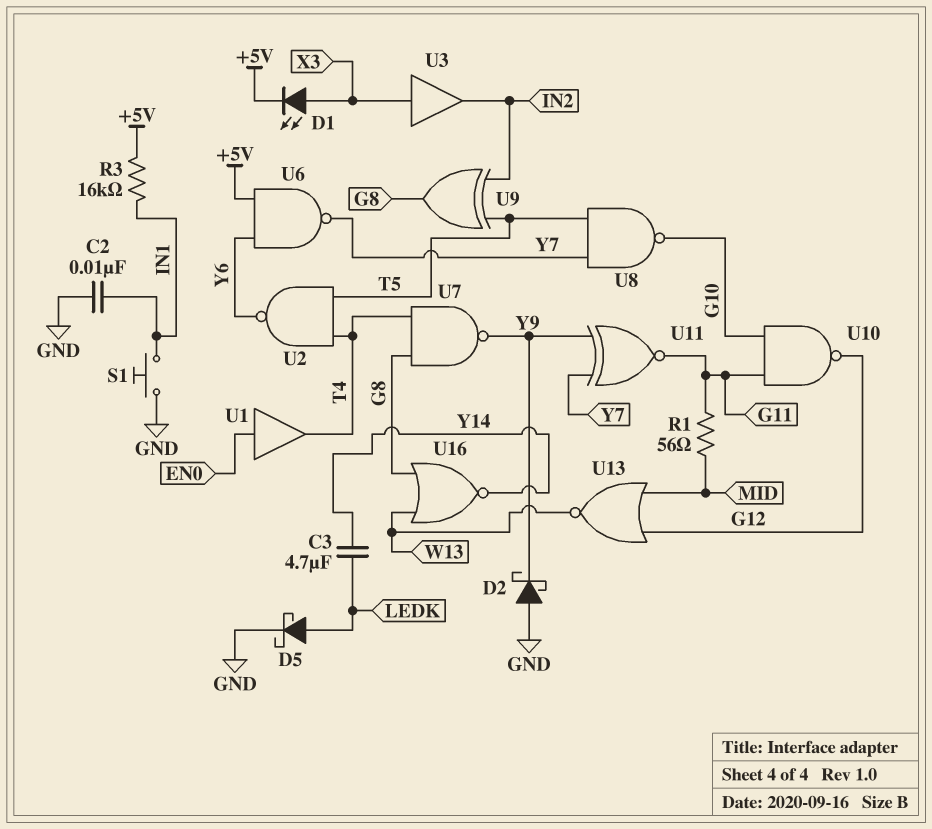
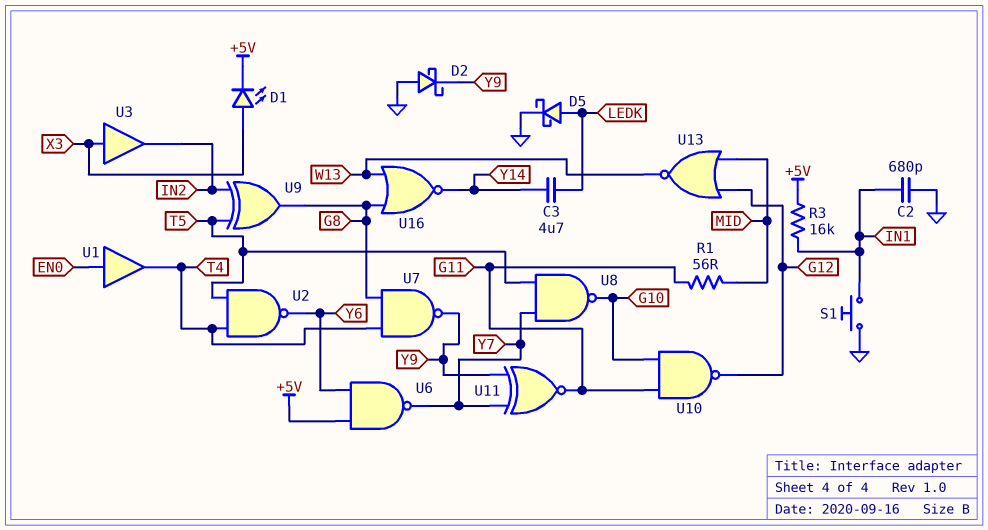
C2: 10nF (GND, IN1) -> 680pF (GND, IN1)

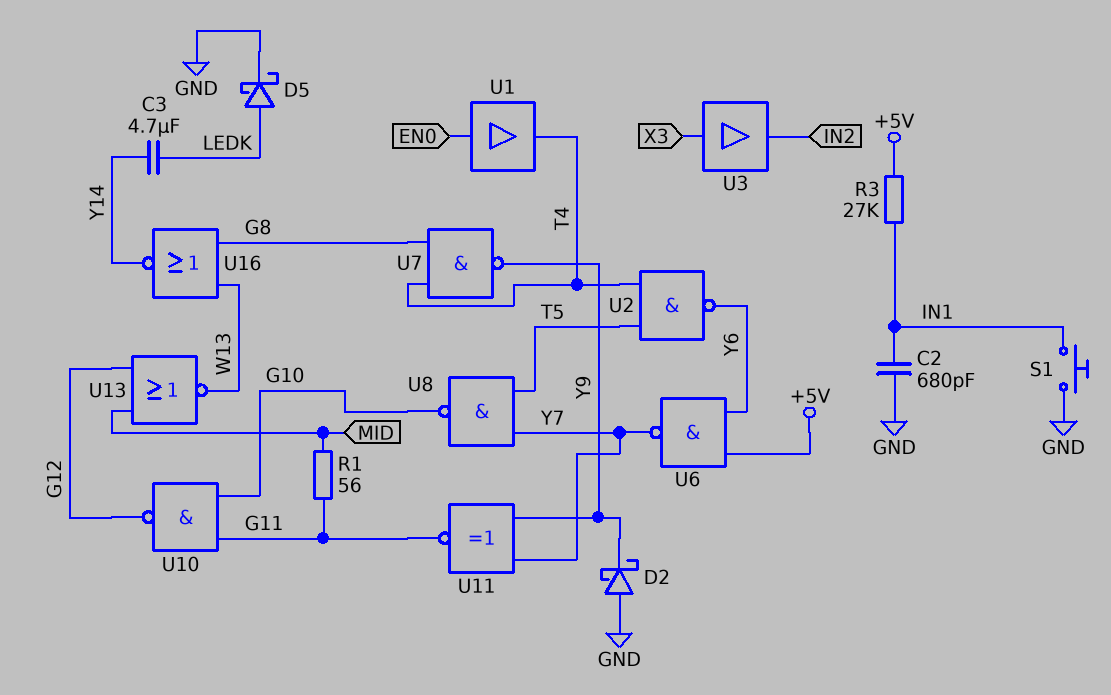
D1: LED (A X3, K +5V) -> none
R3: 16k (+5V, IN1) -> 27k (+5V, IN1)
U9: XOR (in IN2, in T5, out G8) -> none

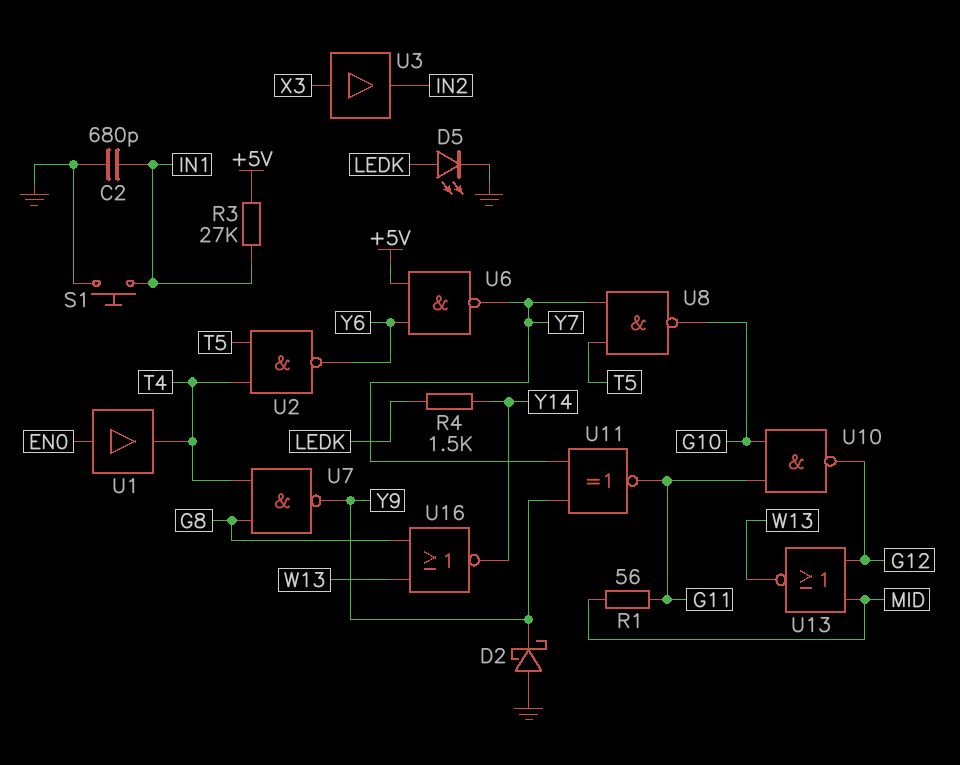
C3: 4.7uF (LEDK, Y14) -> none
D5: schottky (A LEDK, K GND) -> LED (A LEDK, K GND)
R4: none -> 1.5k (LEDK, Y14)

